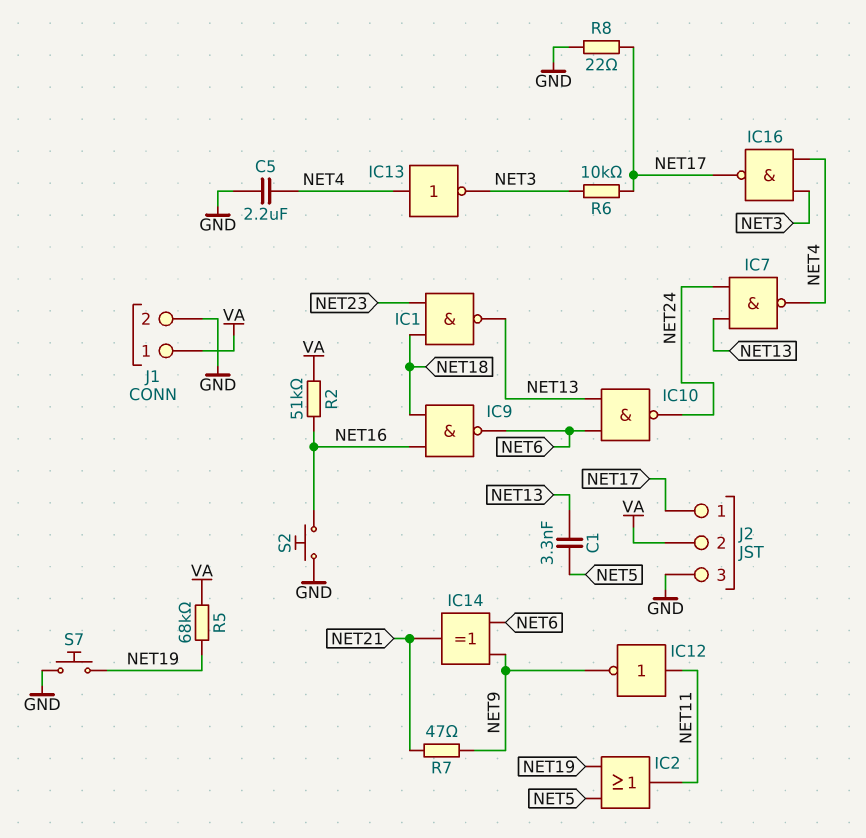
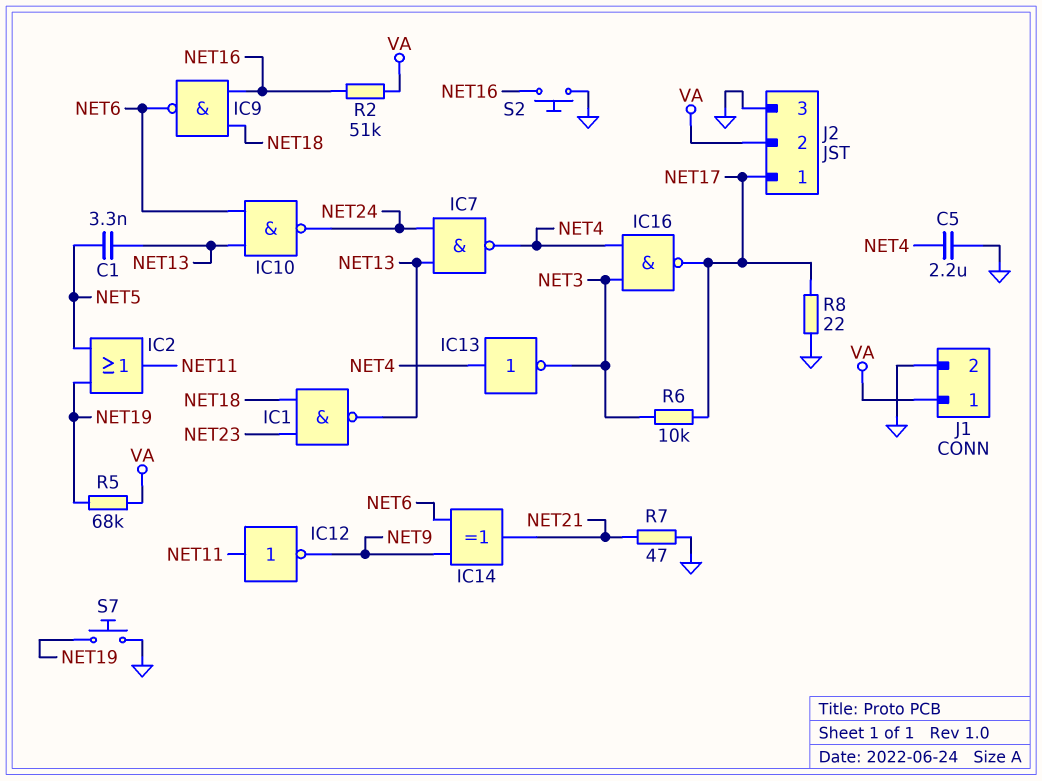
R7: 47 (NET9, NET21) -> 47 (GND, NET21)

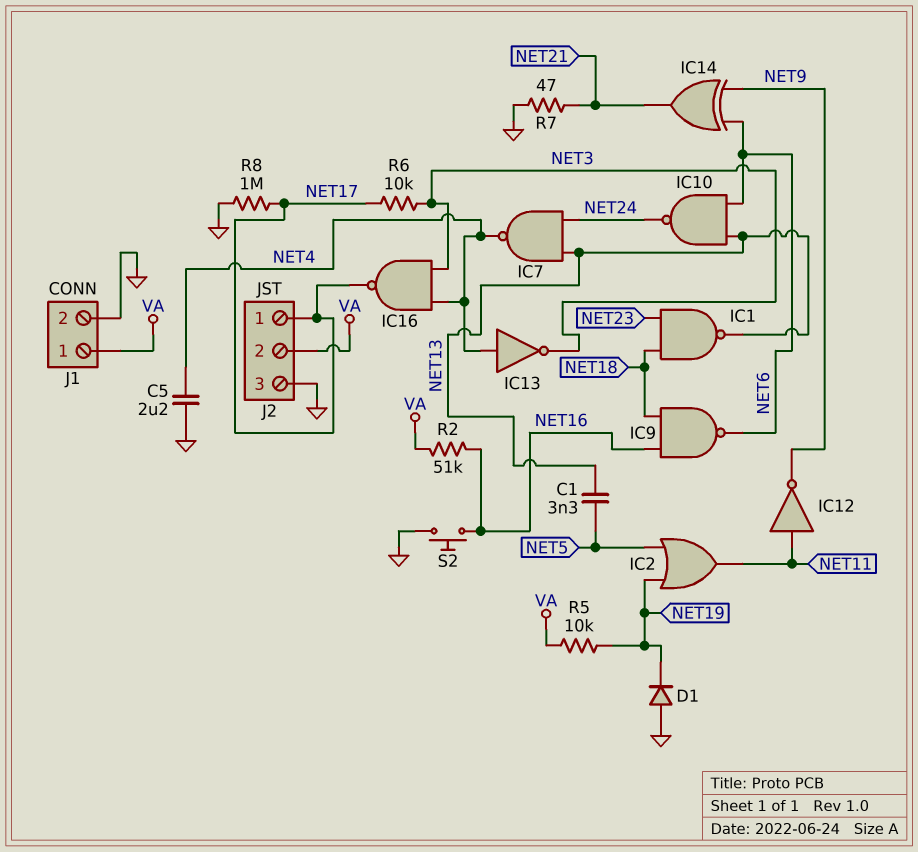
D1: none -> diode (A GND, K NET19)
R5: 68k (NET19, VA) -> 10k (NET19, VA)
R8: 22 (GND, NET17) -> 1M (GND, NET17)
S7: button (GND, NET19) -> none

